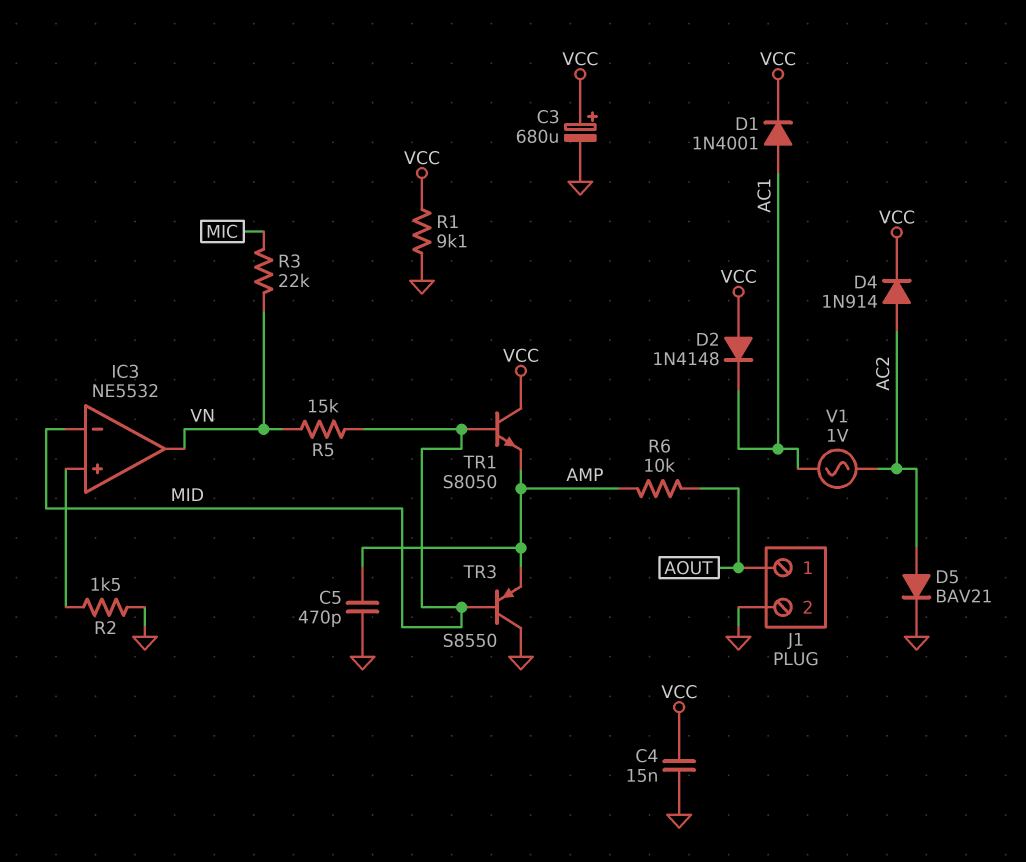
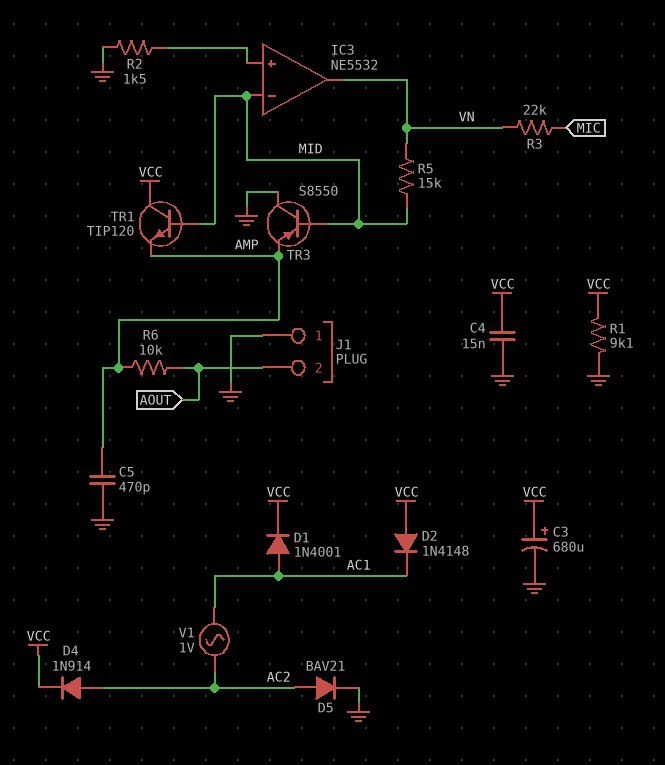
J1 pin 1: AOUT -> GND
J1 pin 2: GND -> AOUT
TR1: NPN S8050 (B MID, C VCC, E AMP) -> NPN TIP120 (B MID, C VCC, E AMP)

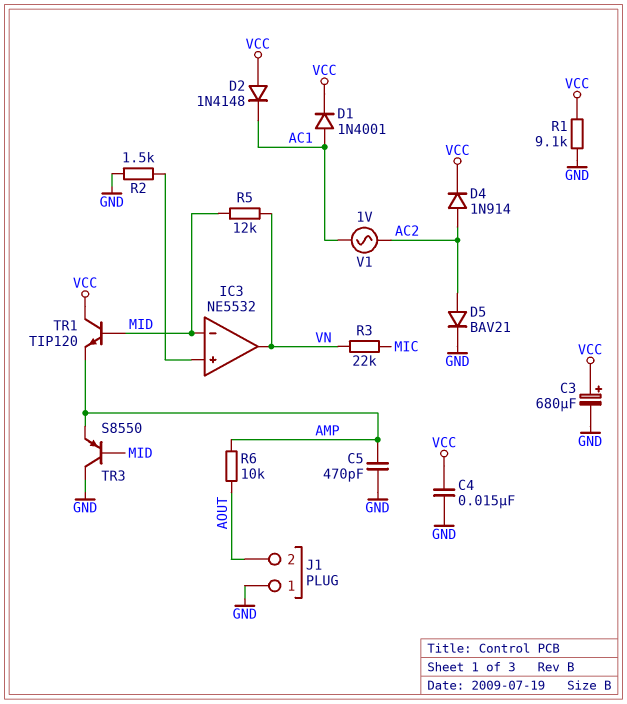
R5: 15k (MID, VN) -> 12k (MID, VN)

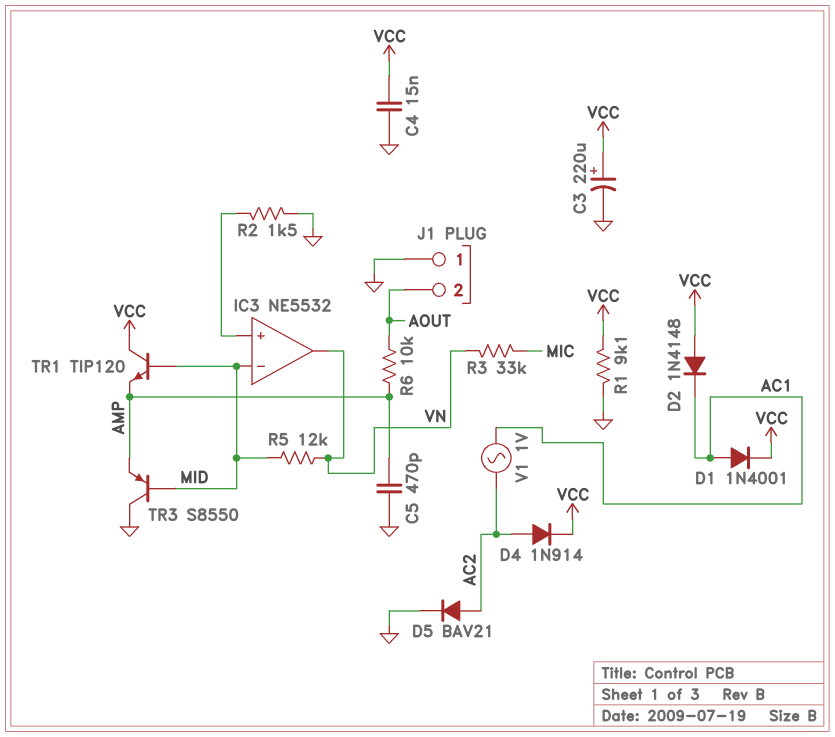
C3: 680uF (plus VCC, minus GND) -> 220uF (plus VCC, minus GND)
R3: 22k (MIC, VN) -> 33k (MIC, VN)

